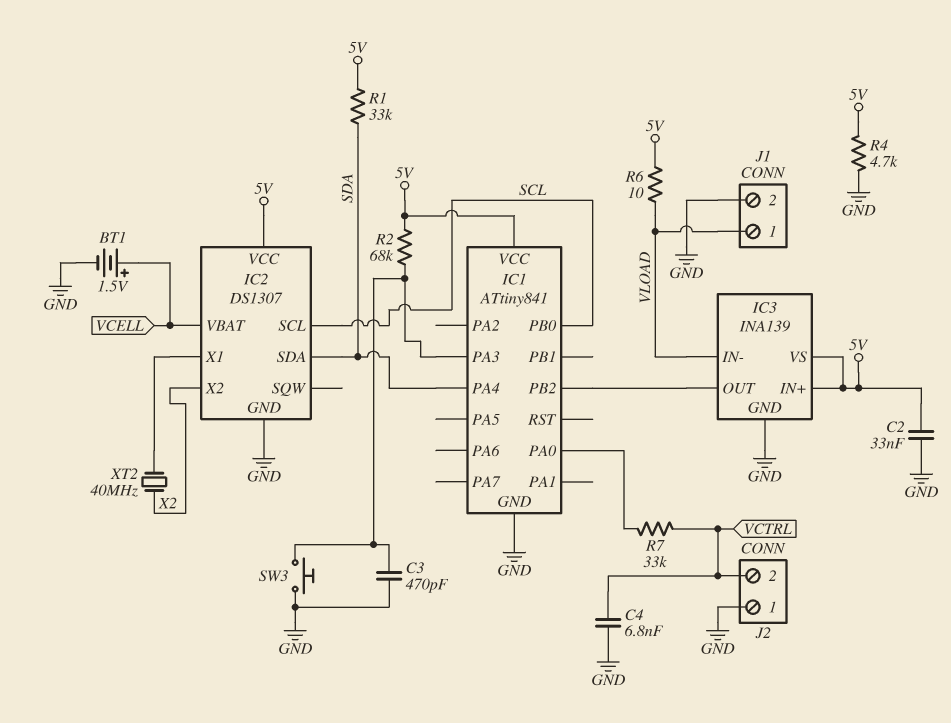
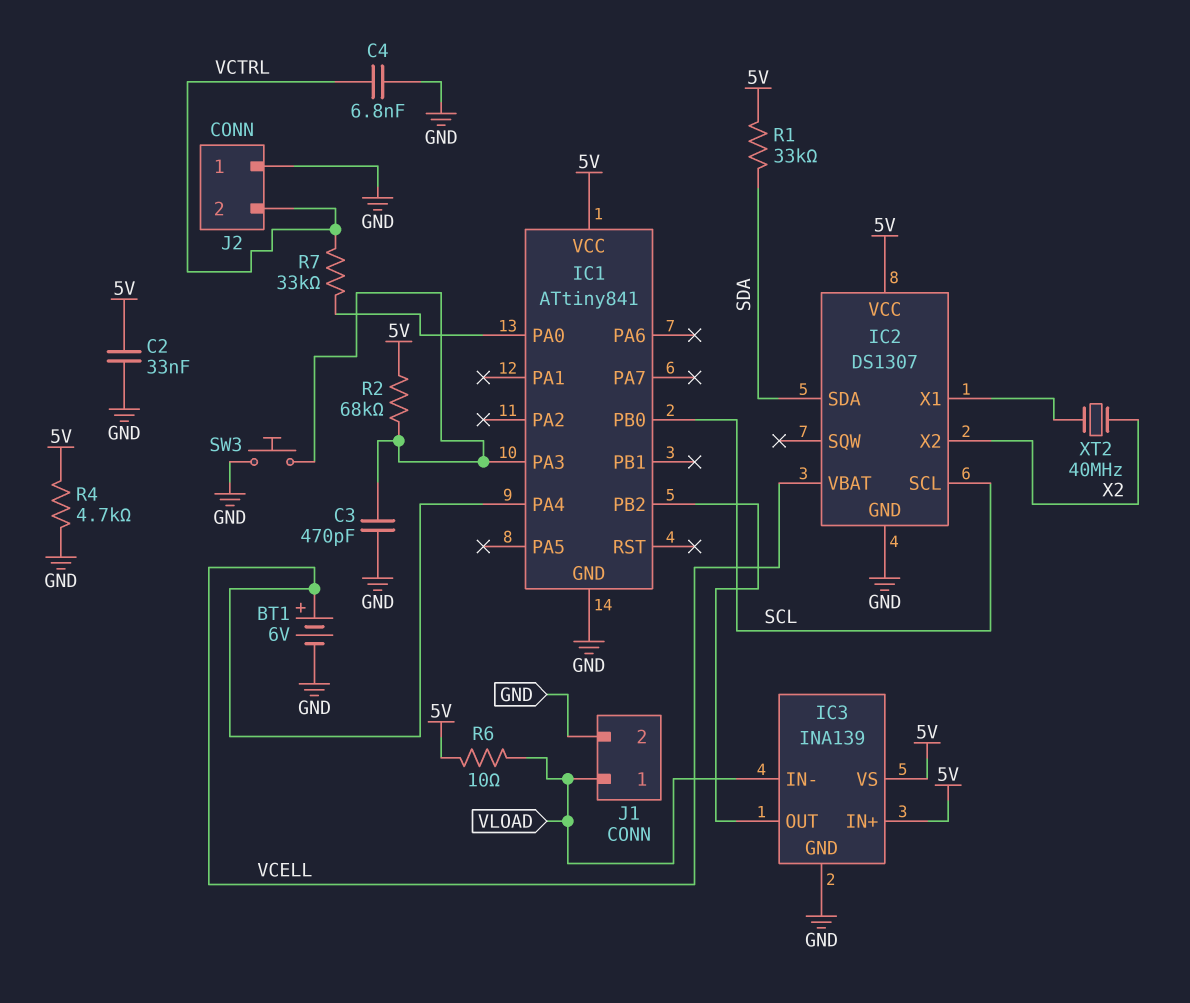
BT1: 1.5V (plus VCELL, minus GND) -> 6V (plus VCELL, minus GND)
IC1 pin PA4: SDA -> VCELL

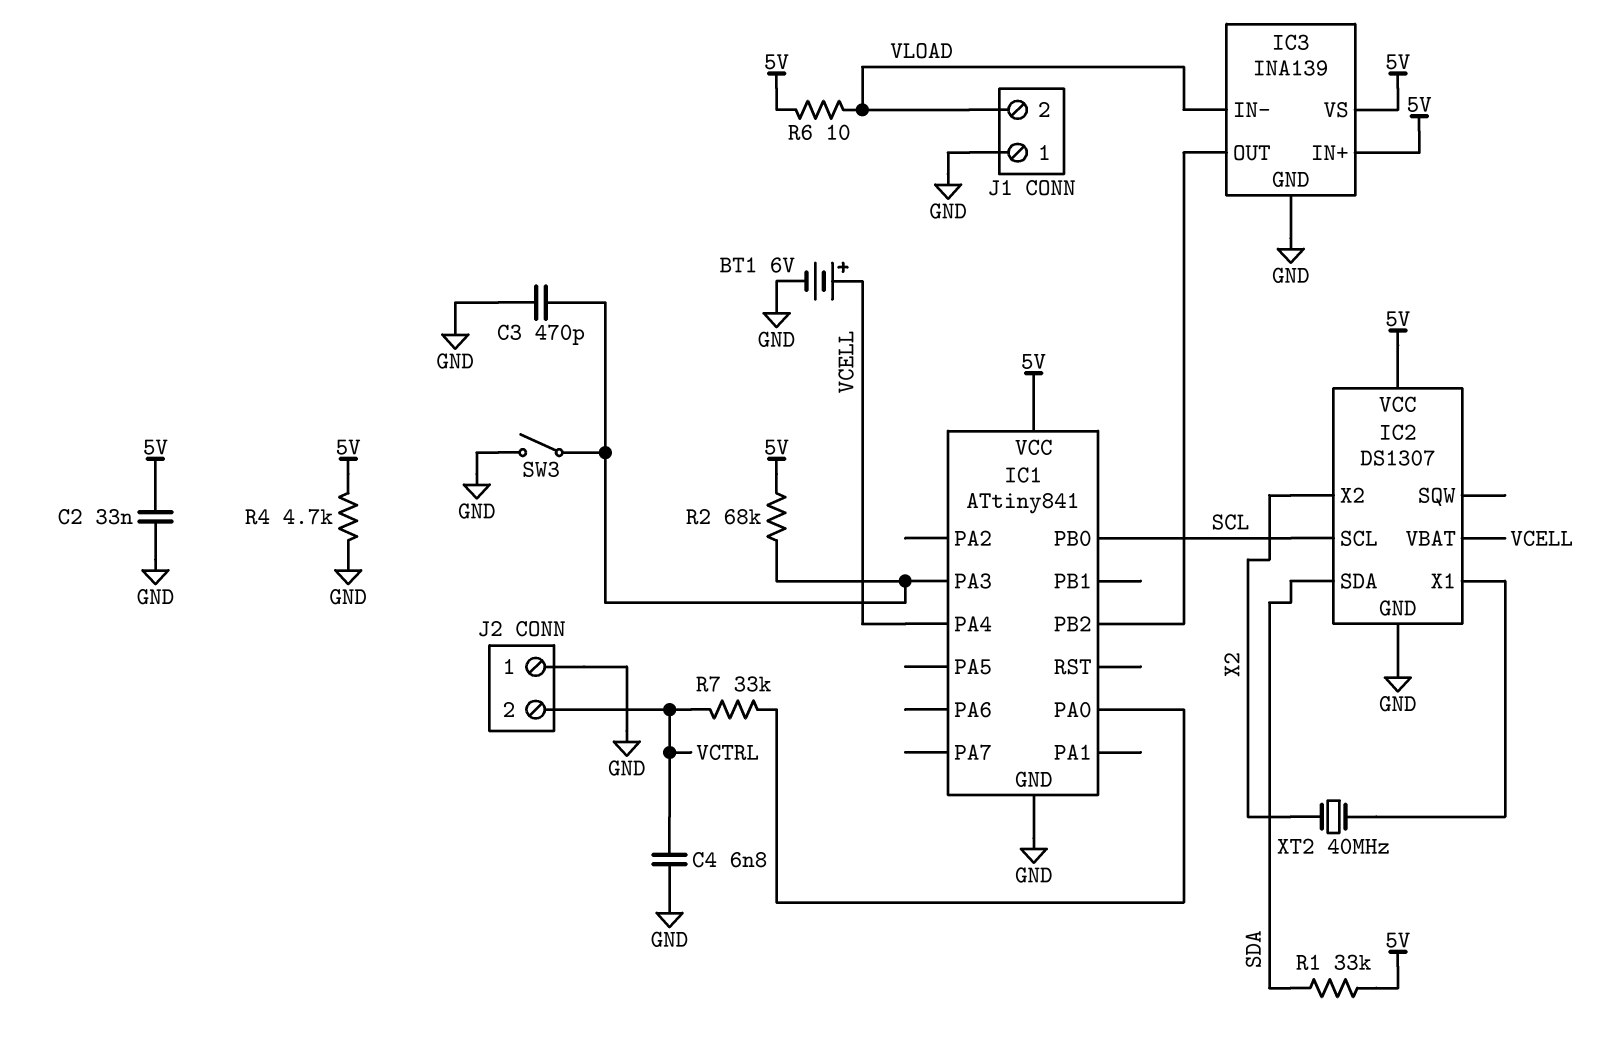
J1 pin 1: VLOAD -> GND
J1 pin 2: GND -> VLOAD
SW3: button (GND, IC1/PA3) -> switch (GND, IC1/PA3)

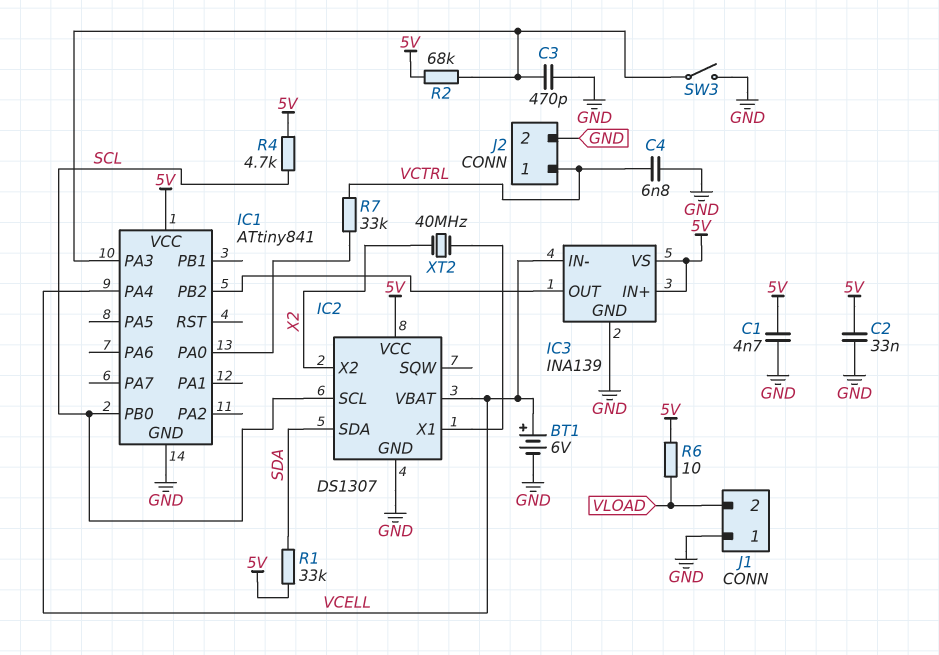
C1: none -> 4.7nF (5V, GND)
IC3 pin IN-: VLOAD -> VCELL
J2 pin 1: GND -> VCTRL
J2 pin 2: VCTRL -> GND
R4: 4.7k (5V, GND) -> 4.7k (5V, SCL)

